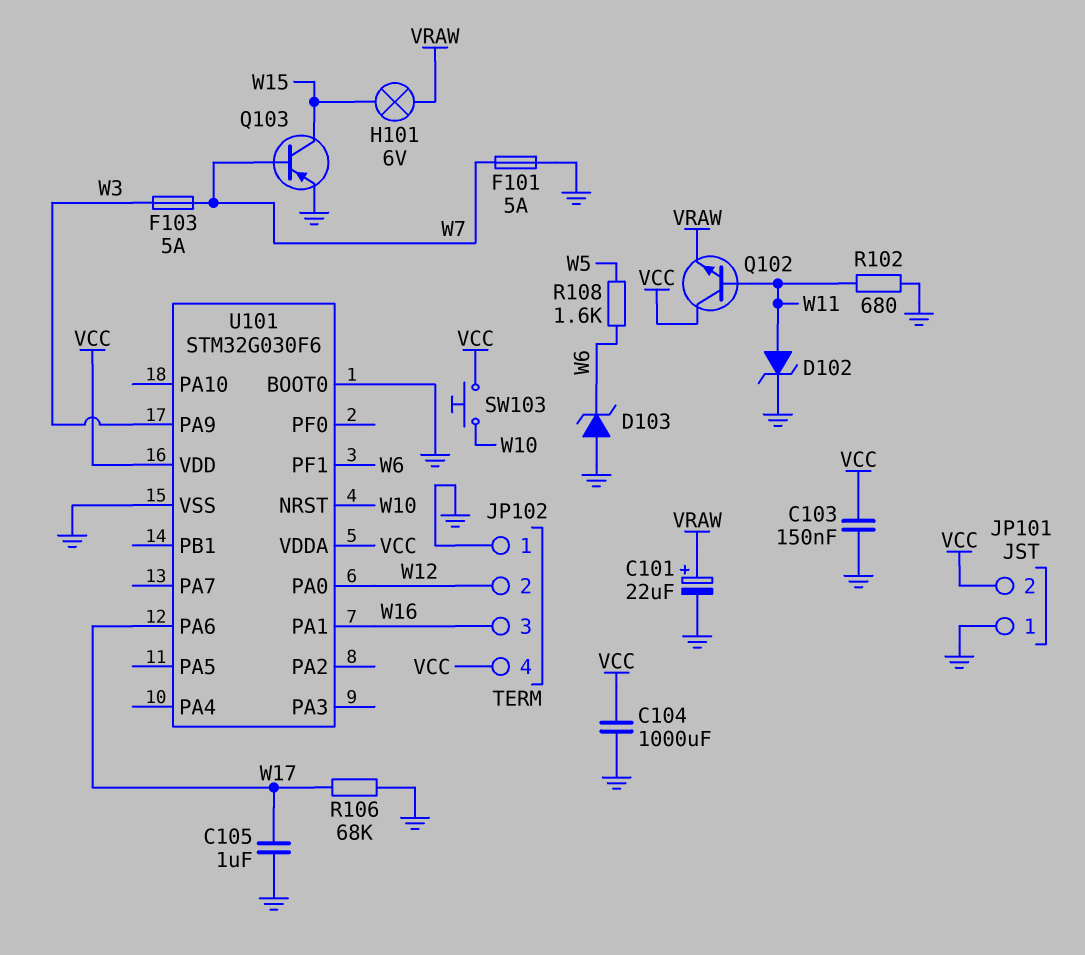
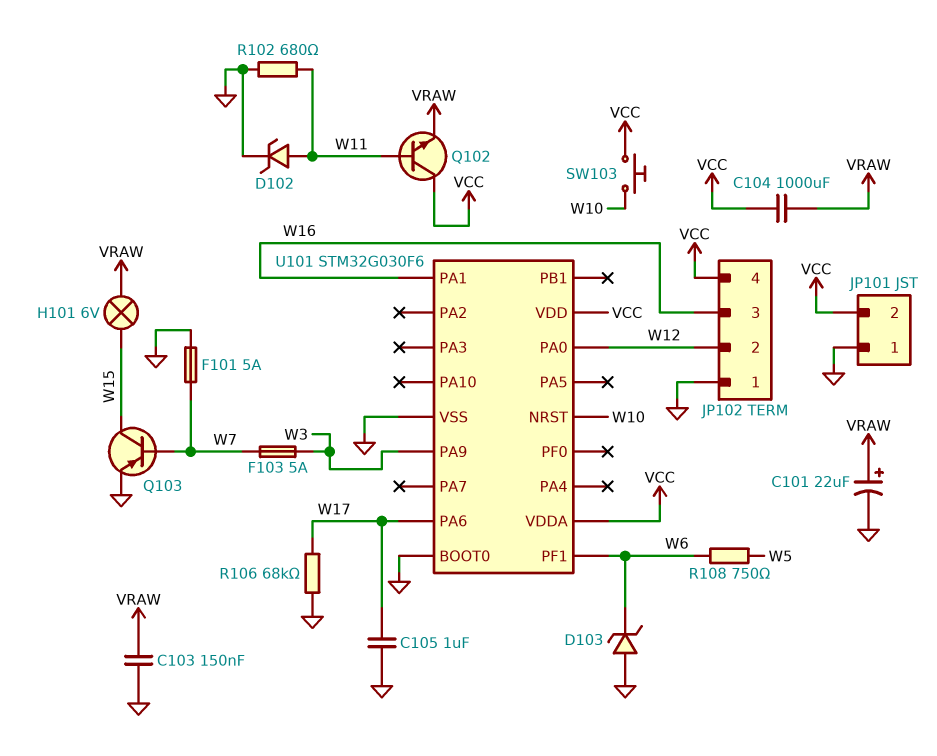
C103: 150nF (GND, VCC) -> 150nF (GND, VRAW)
C104: 1000uF (GND, VCC) -> 1000uF (VCC, VRAW)
R108: 1.6k (W5, W6) -> 750 (W5, W6)

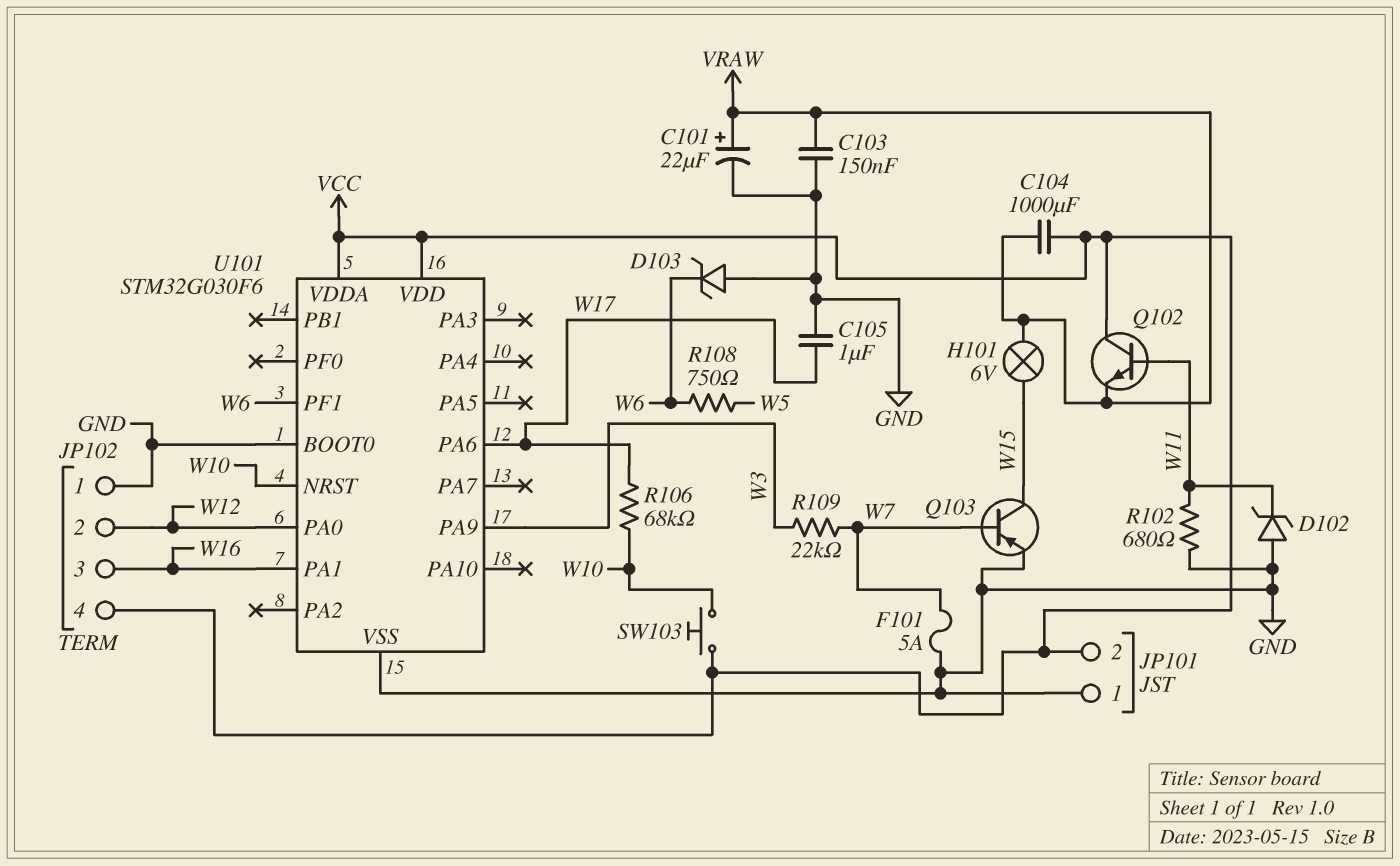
D102: zener (A W11, K GND) -> zener (A GND, K W11)
F103: 5A (W3, W7) -> none
R106: 68k (GND, W17) -> 68k (W10, W17)
R109: none -> 22k (W3, W7)

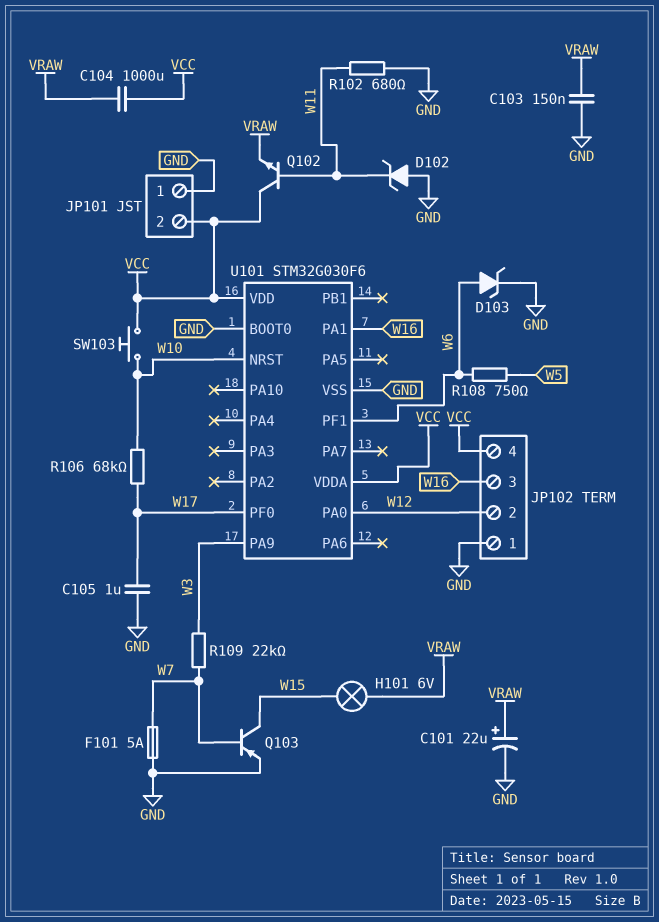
D103: zener (A GND, K W6) -> zener (A W6, K GND)
U101 pin PA6: W17 -> none
U101 pin PF0: none -> W17

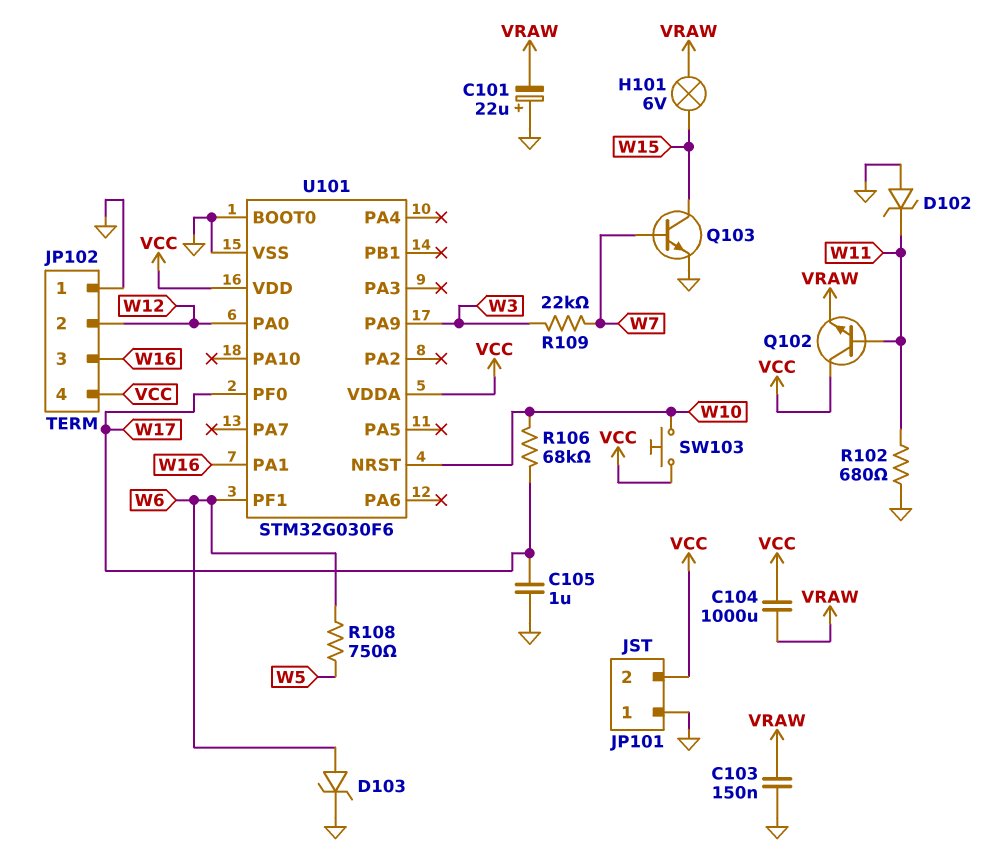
C101: 22uF (plus VRAW, minus GND) -> 22uF (plus GND, minus VRAW)
F101: 5A (GND, W7) -> none
Q103: PNP (B W7, C W15, E GND) -> NPN (B W7, C W15, E GND)

